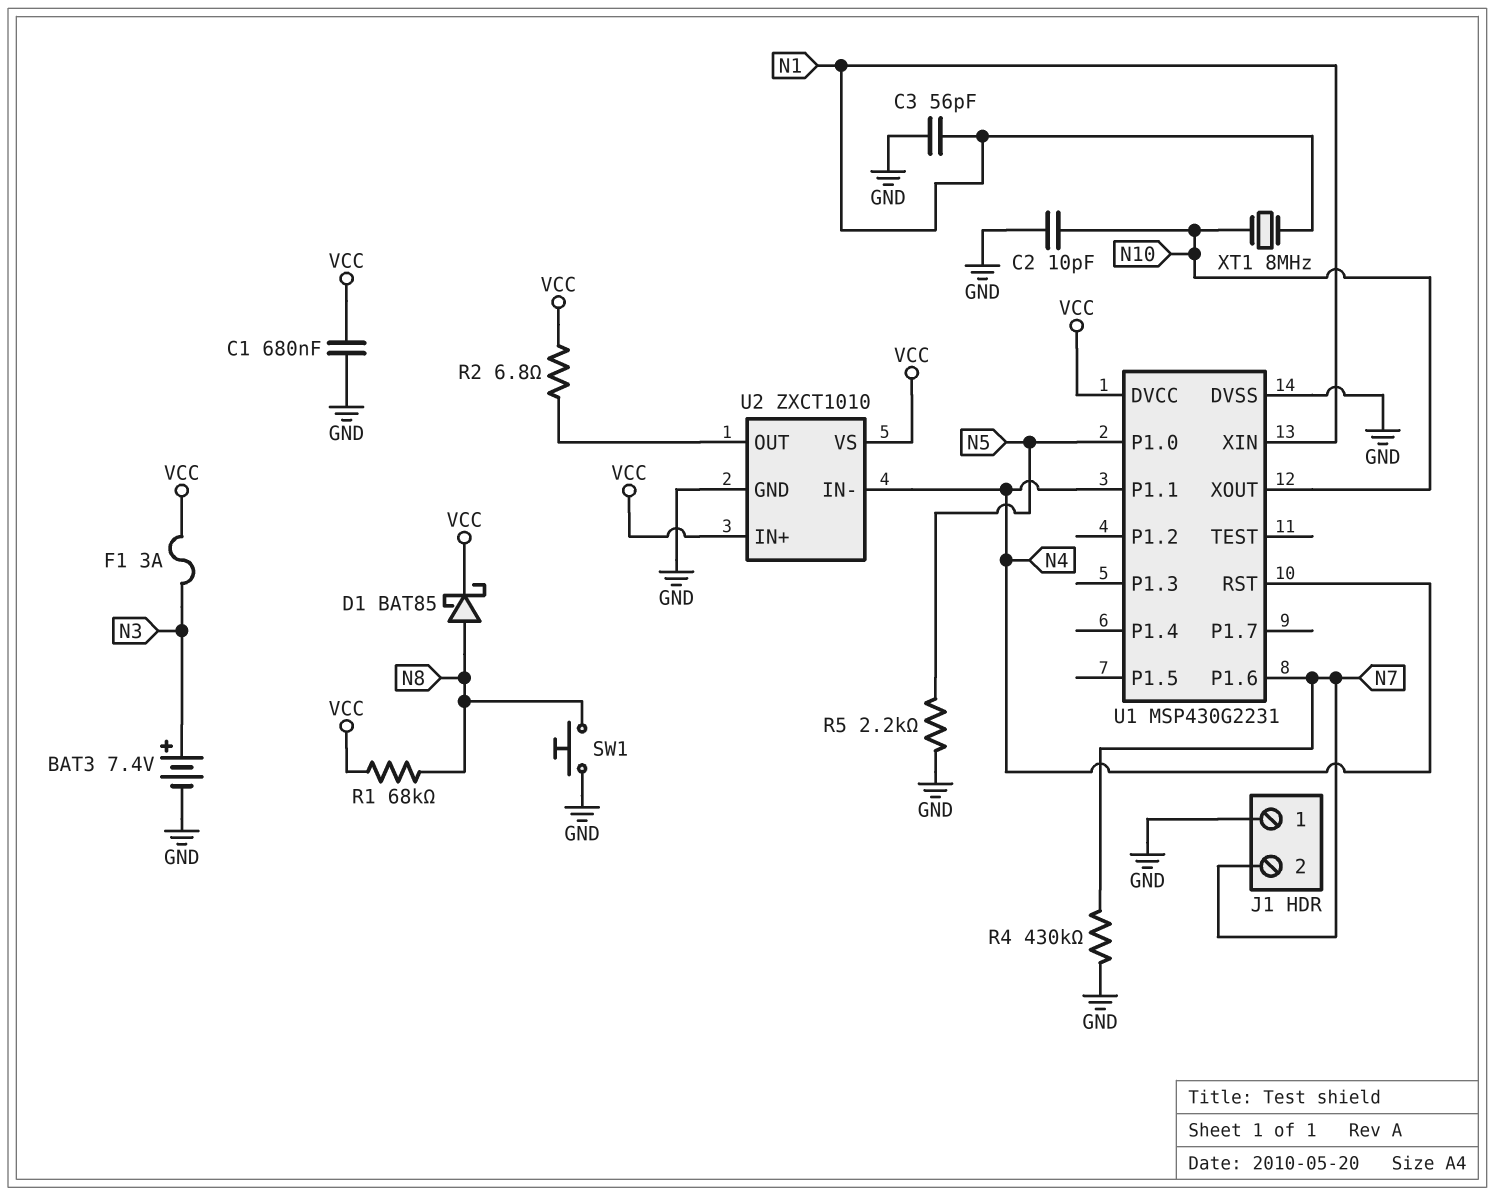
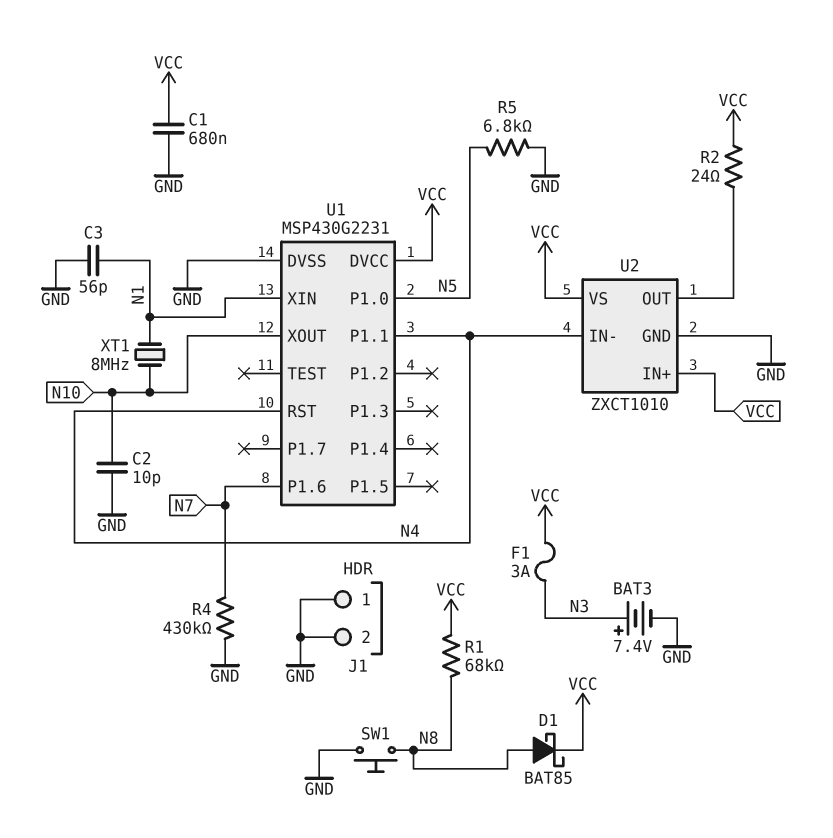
J1 pin 2: N7 -> GND
R2: 6.8 (U2/OUT, VCC) -> 24 (U2/OUT, VCC)
R5: 2.2k (GND, N5) -> 6.8k (GND, N5)

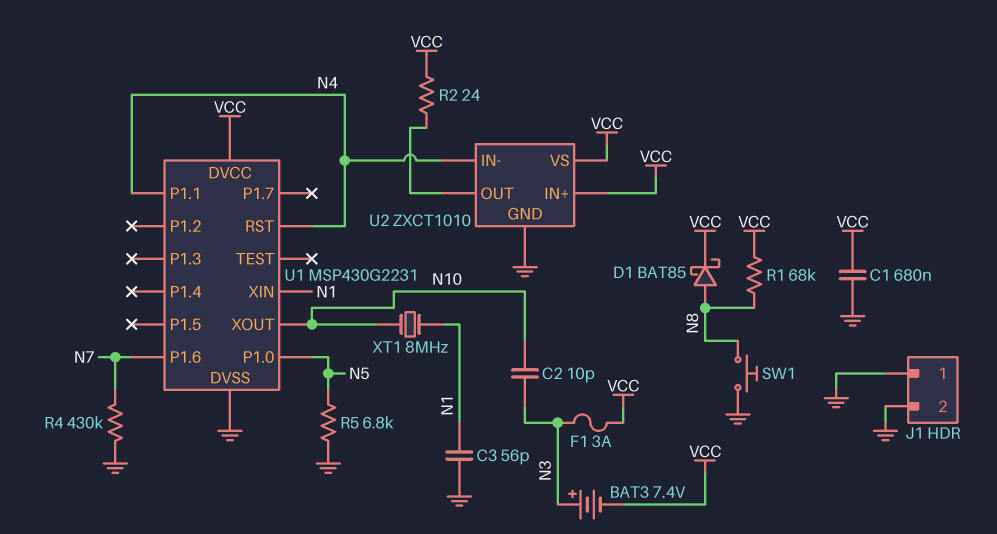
BAT3: 7.4V (plus N3, minus GND) -> 7.4V (plus N3, minus VCC)
C2: 10pF (GND, N10) -> 10pF (N3, N10)

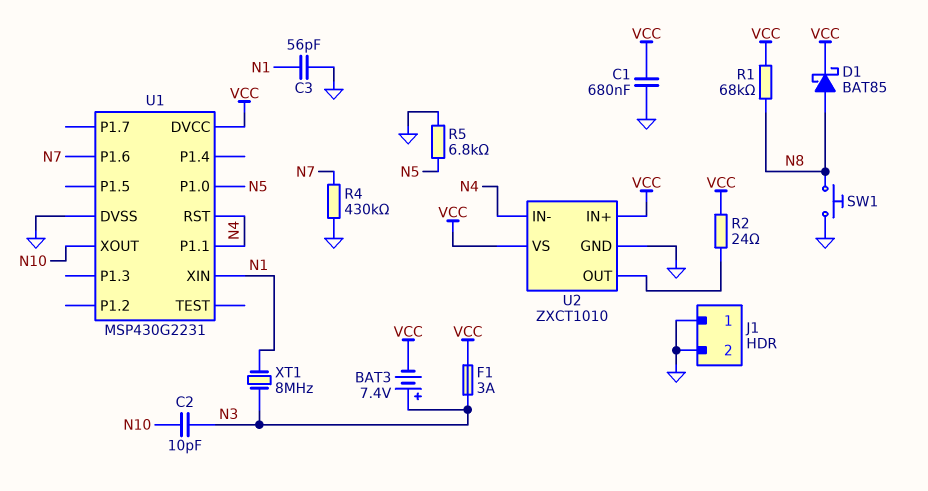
XT1: 8MHz (N1, N10) -> 8MHz (N1, N3)

